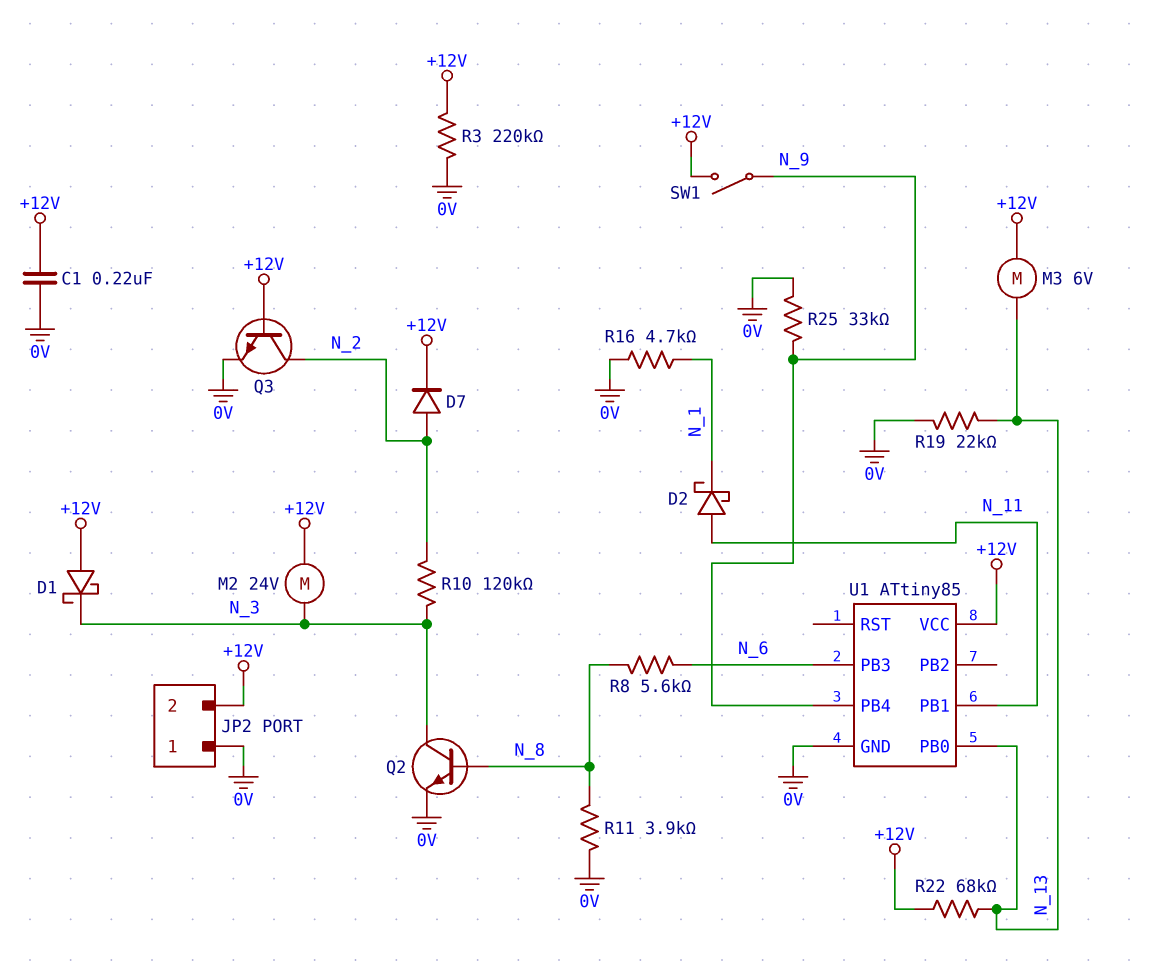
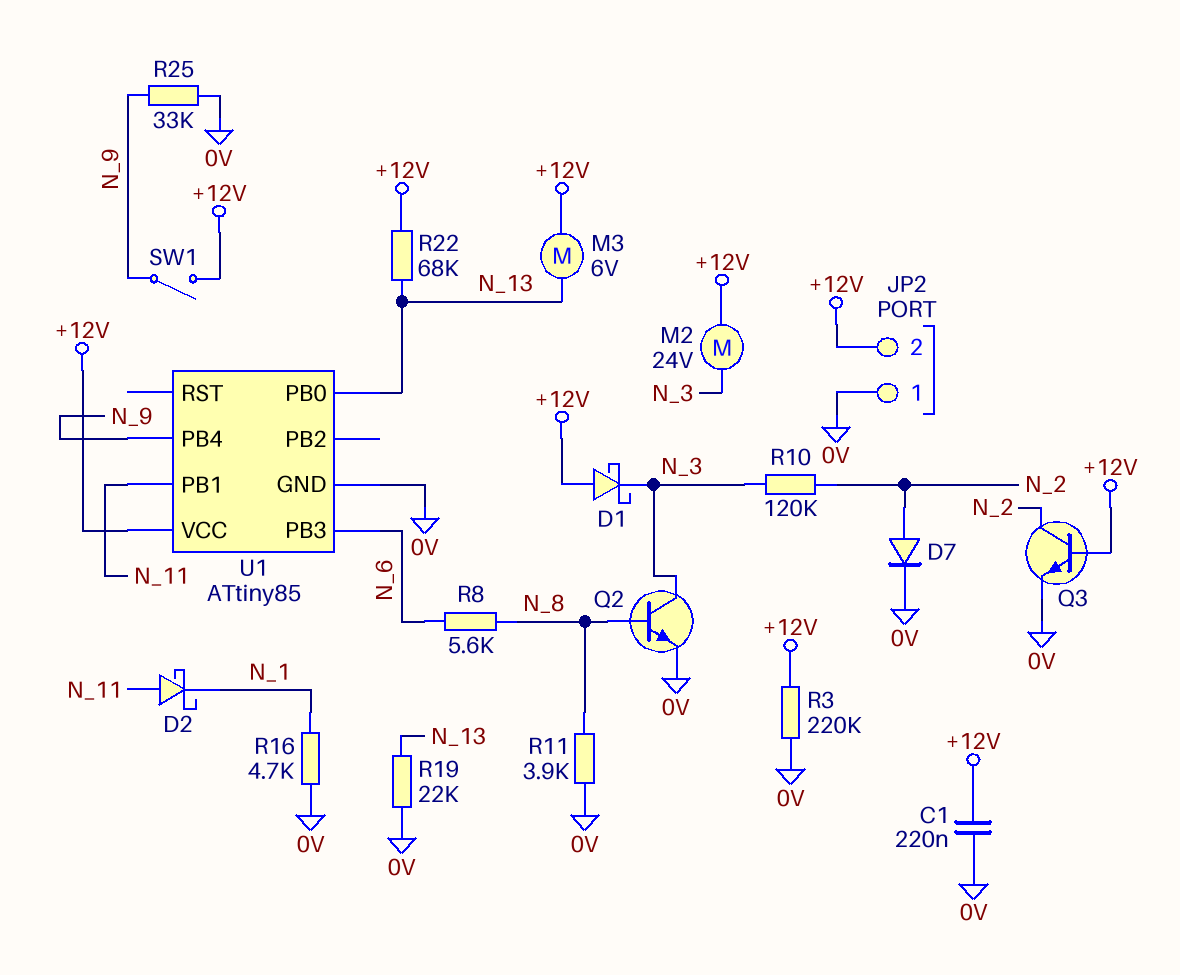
D7: diode (A N_2, K +12V) -> diode (A N_2, K 0V)

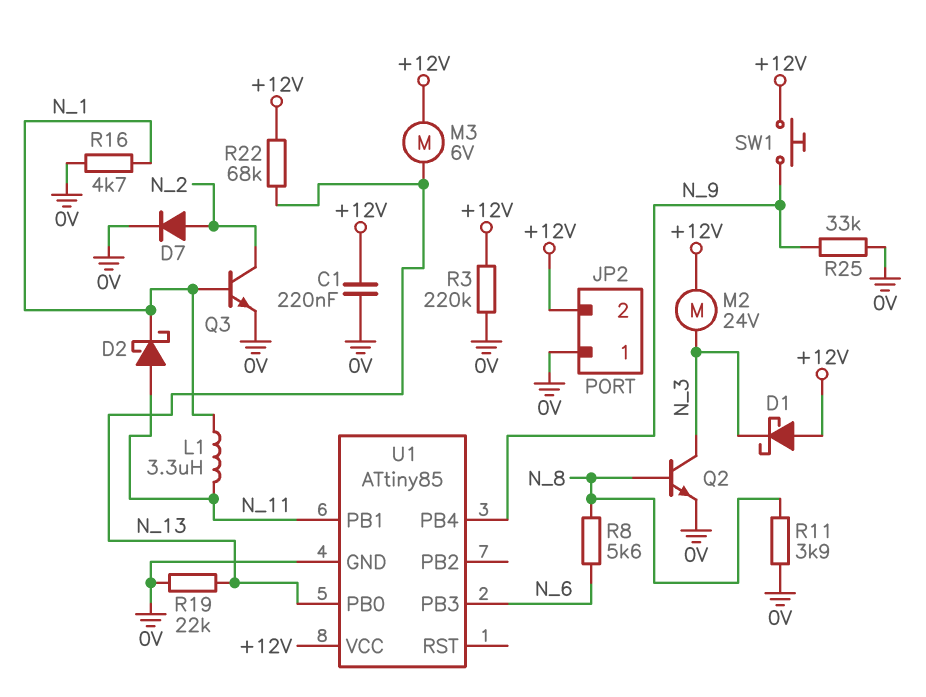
L1: none -> 3.3uH (N_1, N_11)
Q3: NPN (B +12V, C N_2, E 0V) -> NPN (B N_1, C N_2, E 0V)
R10: 120k (N_2, N_3) -> none
SW1: switch (+12V, N_9) -> button (+12V, N_9)

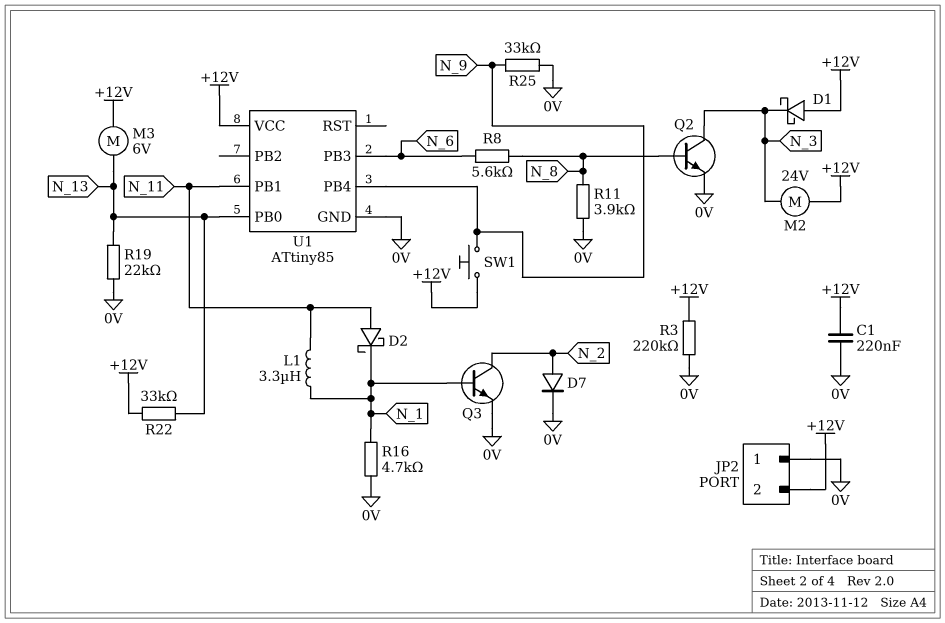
R22: 68k (+12V, N_13) -> 33k (+12V, N_13)

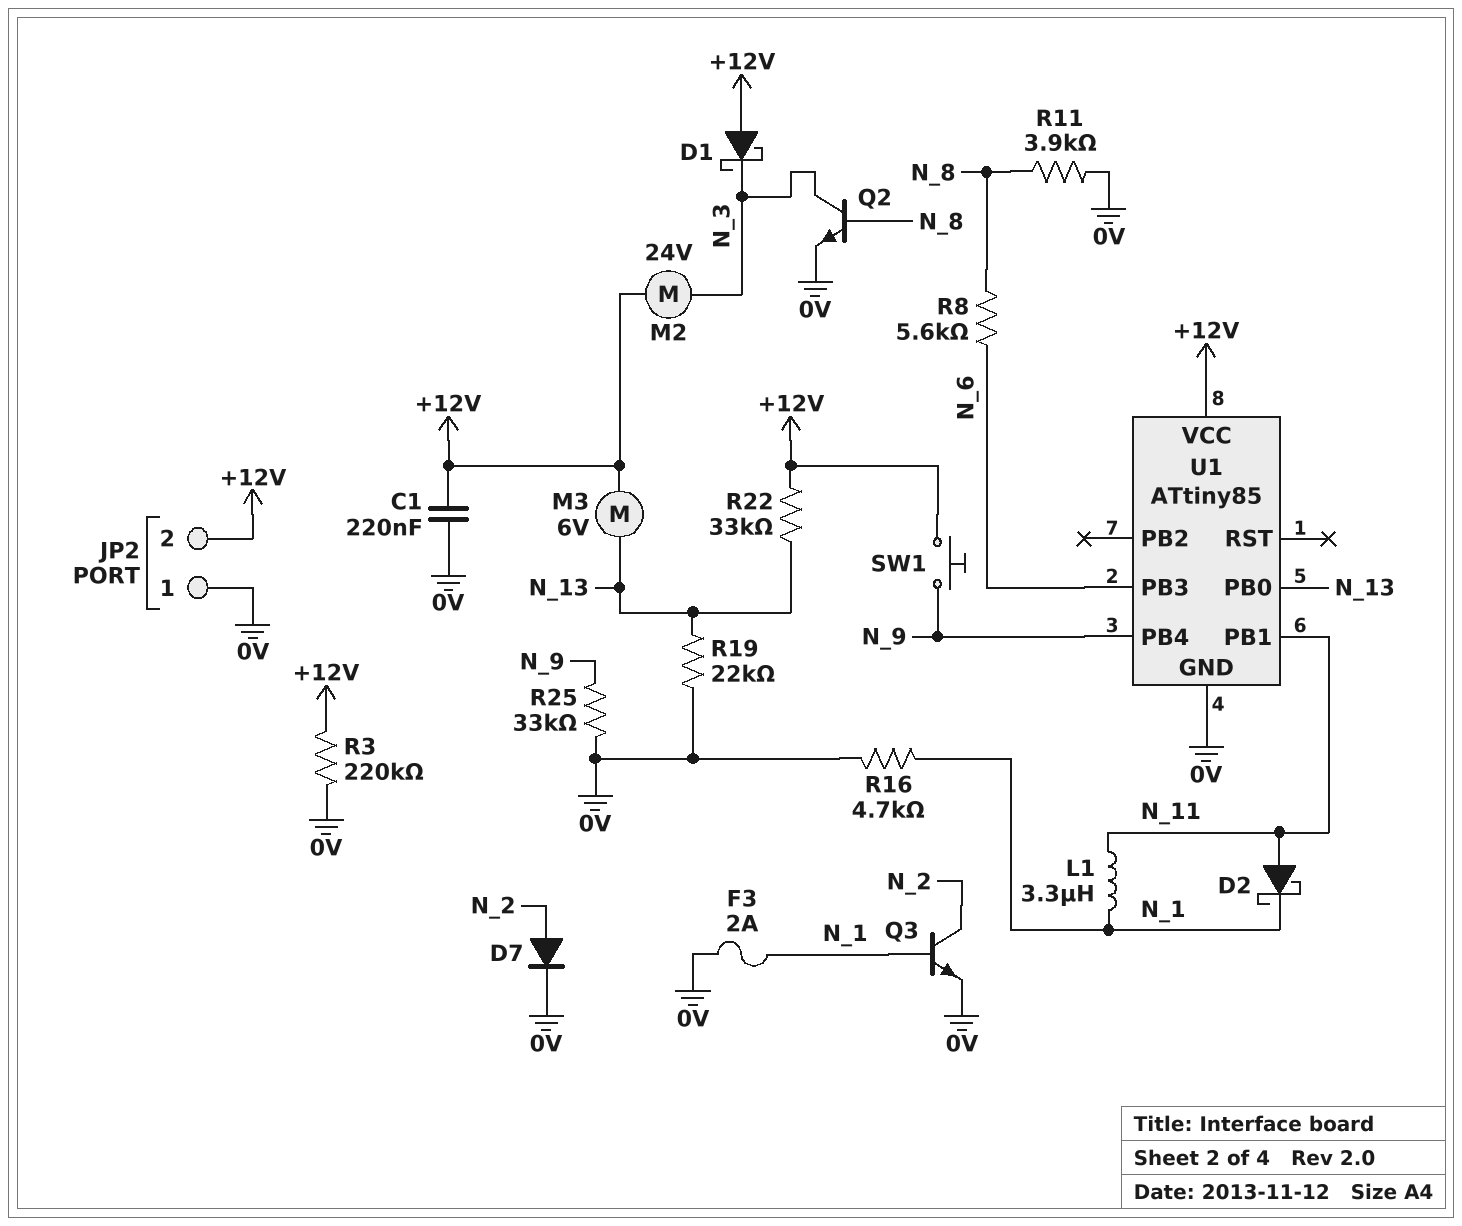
F3: none -> 2A (0V, N_1)

